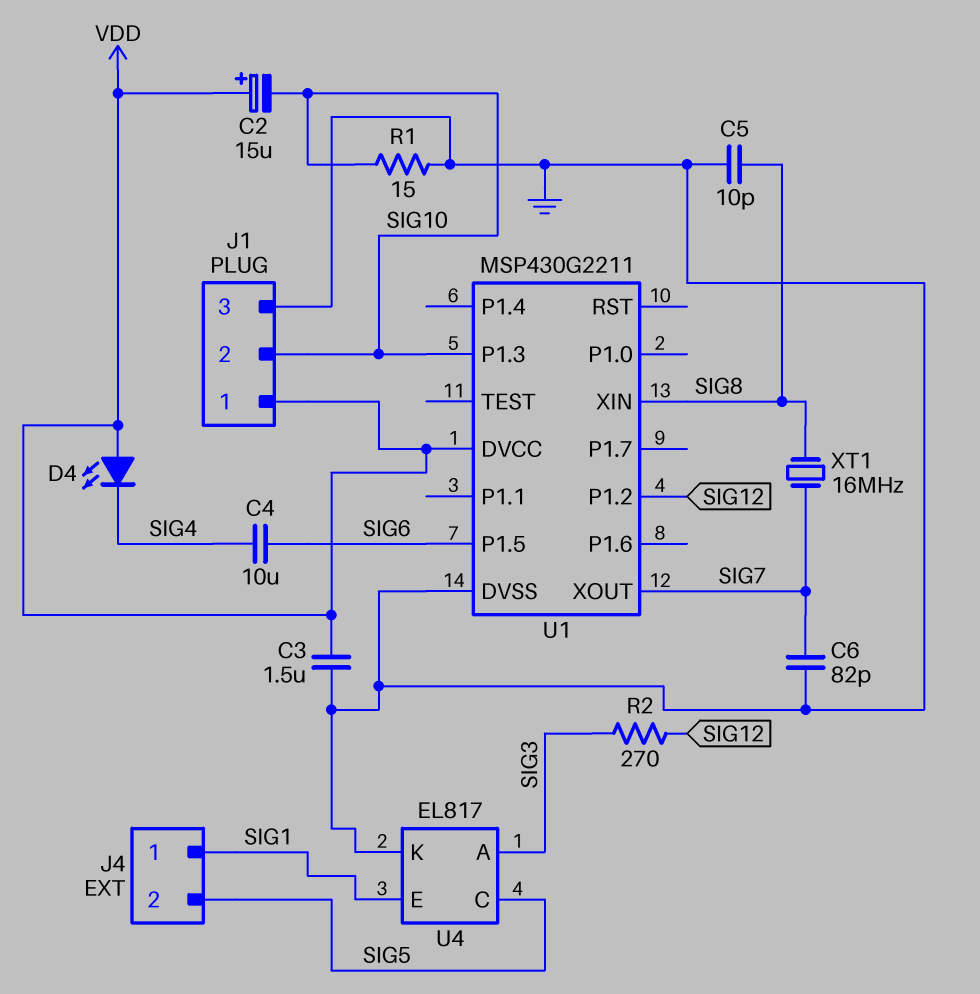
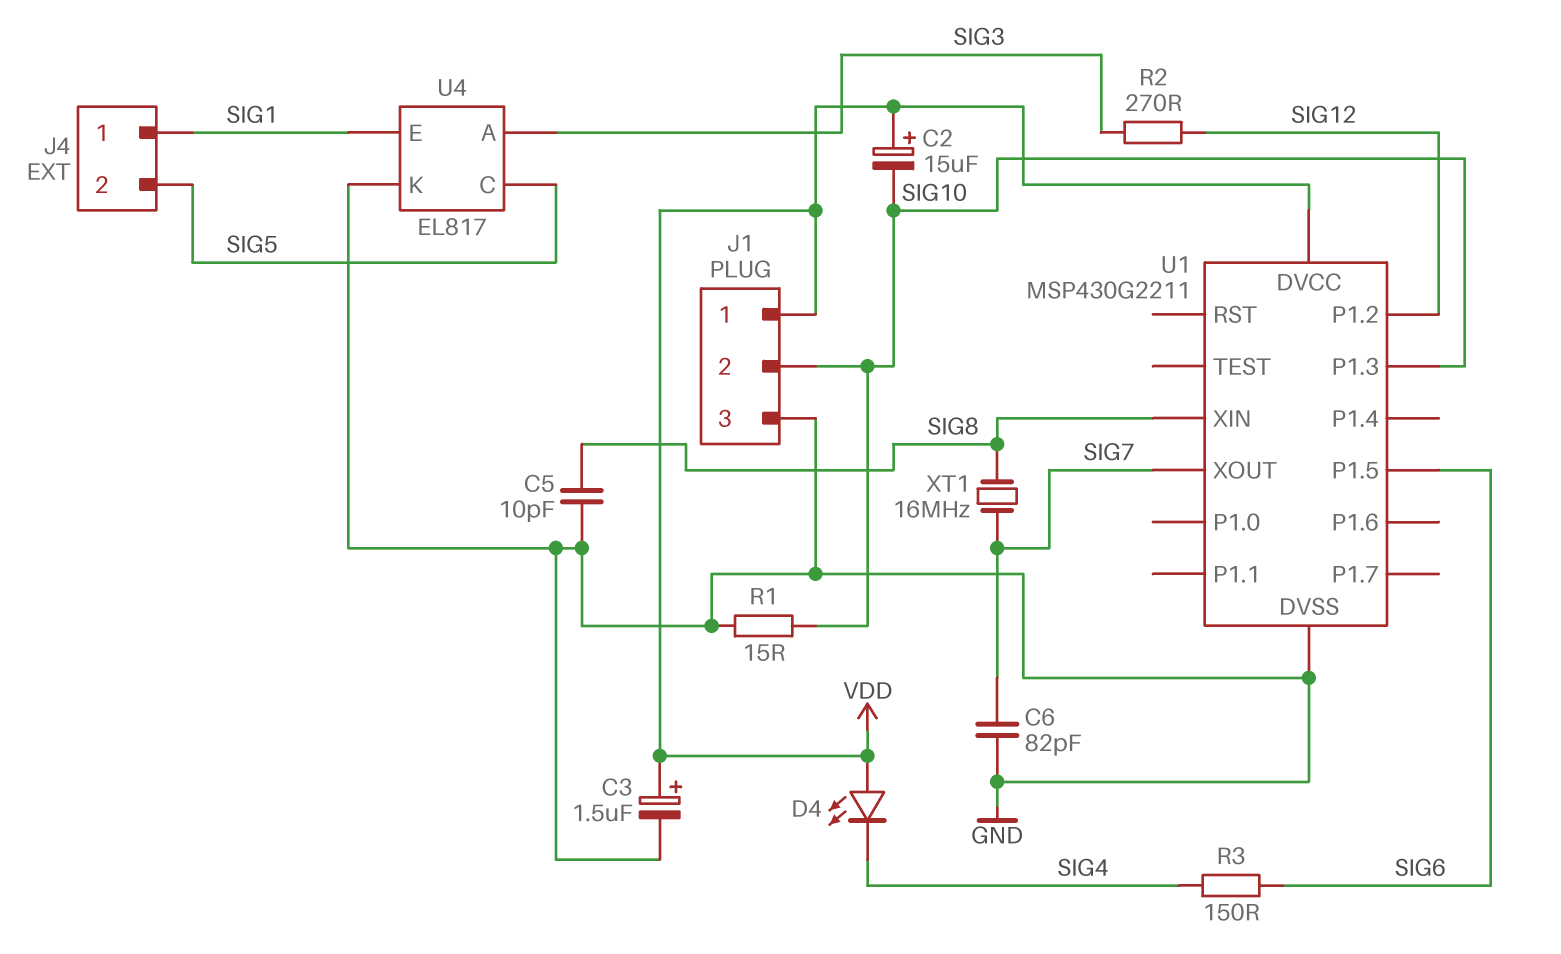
C3: 1.5uF (GND, VDD) -> 1.5uF (plus VDD, minus GND)
C4: 10uF (SIG4, SIG6) -> none
R3: none -> 150 (SIG4, SIG6)

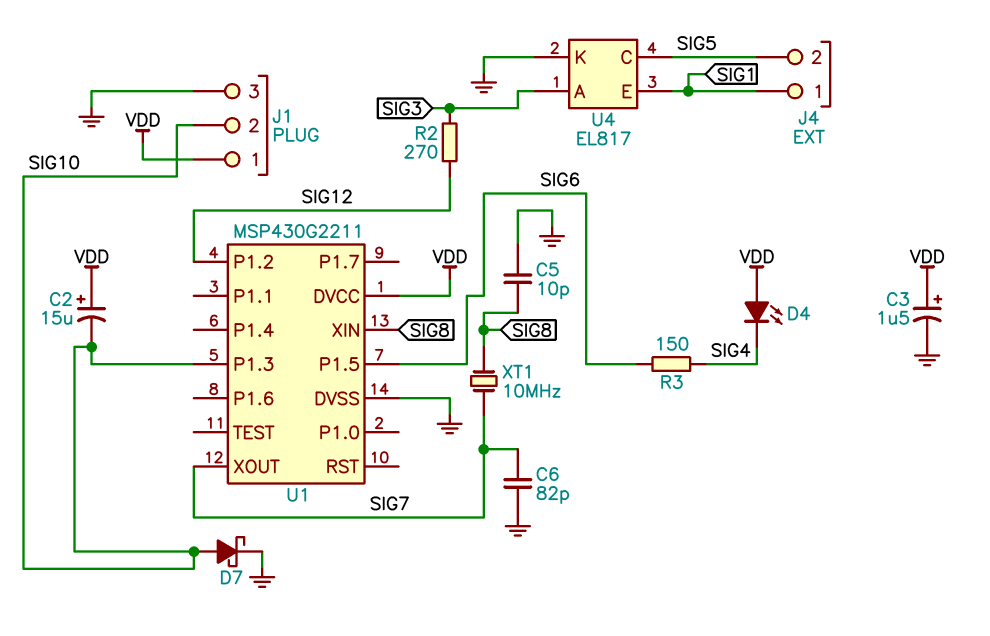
D7: none -> schottky (A SIG10, K GND)
R1: 15 (GND, SIG10) -> none
XT1: 16MHz (SIG7, SIG8) -> 10MHz (SIG7, SIG8)

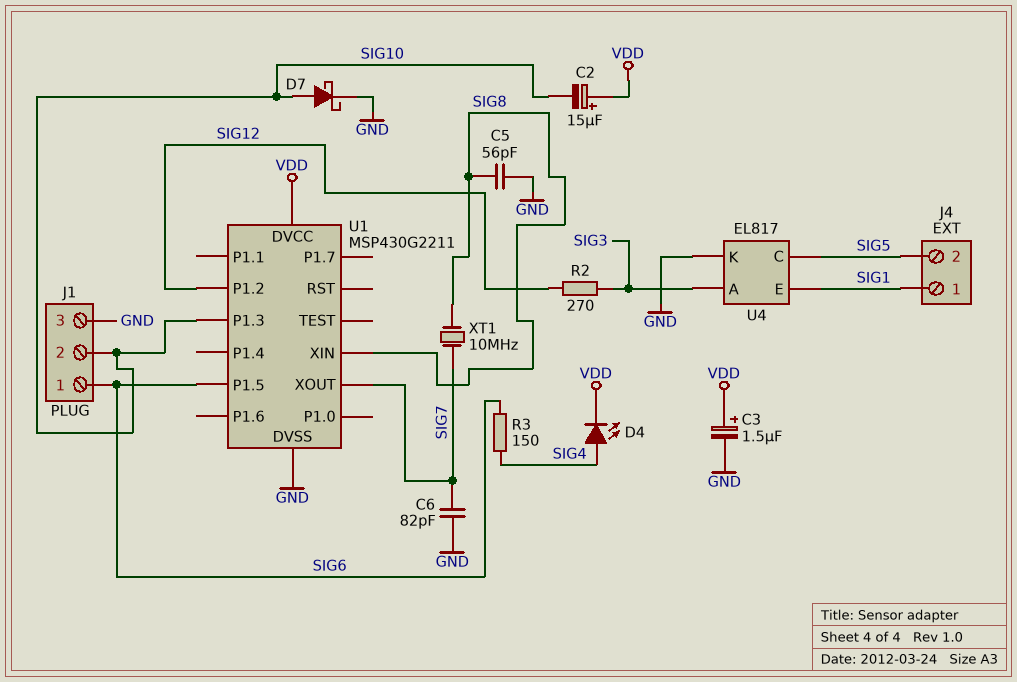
C5: 10pF (GND, SIG8) -> 56pF (GND, SIG8)
D4: LED (A VDD, K SIG4) -> LED (A SIG4, K VDD)
J1 pin 1: VDD -> SIG6

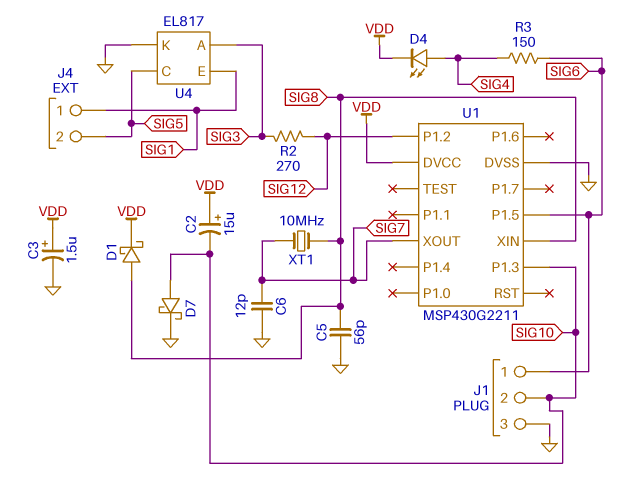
C6: 82pF (GND, SIG7) -> 12pF (GND, SIG7)
D1: none -> schottky (A SIG8, K VDD)

